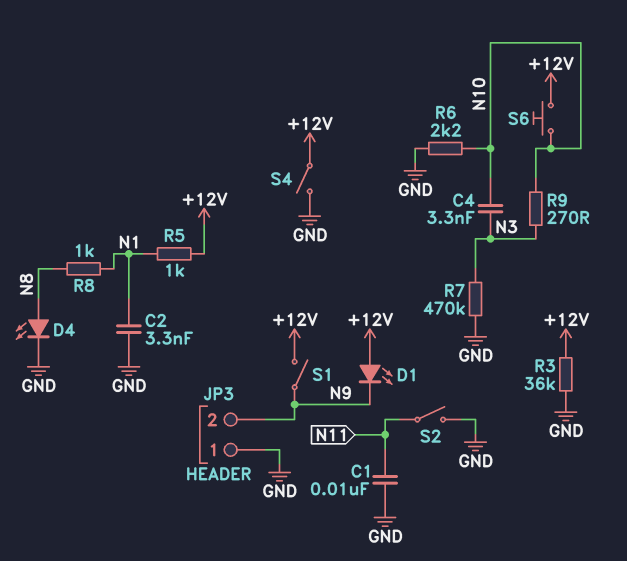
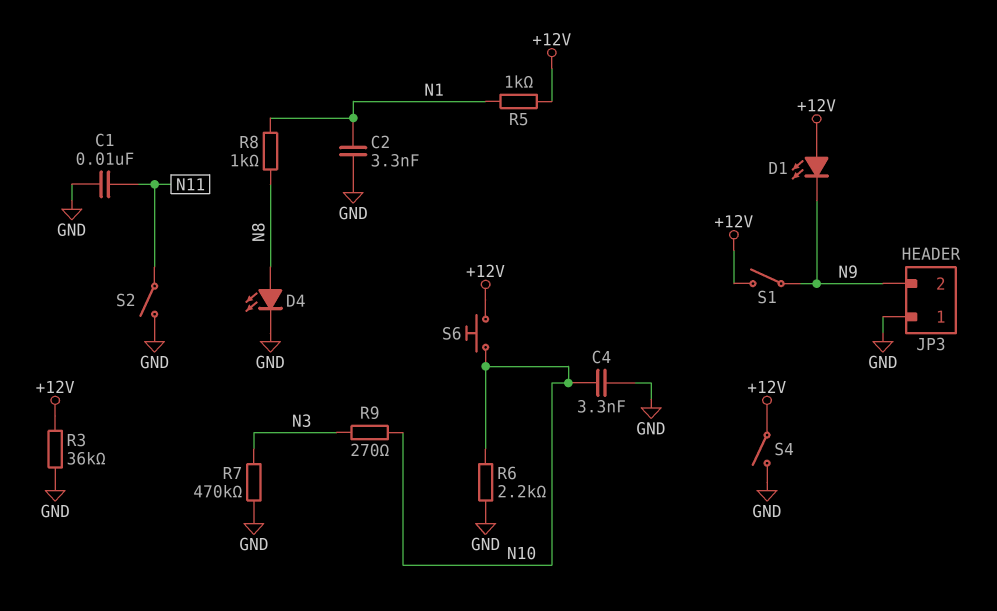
C4: 3.3nF (N3, N10) -> 3.3nF (GND, N10)

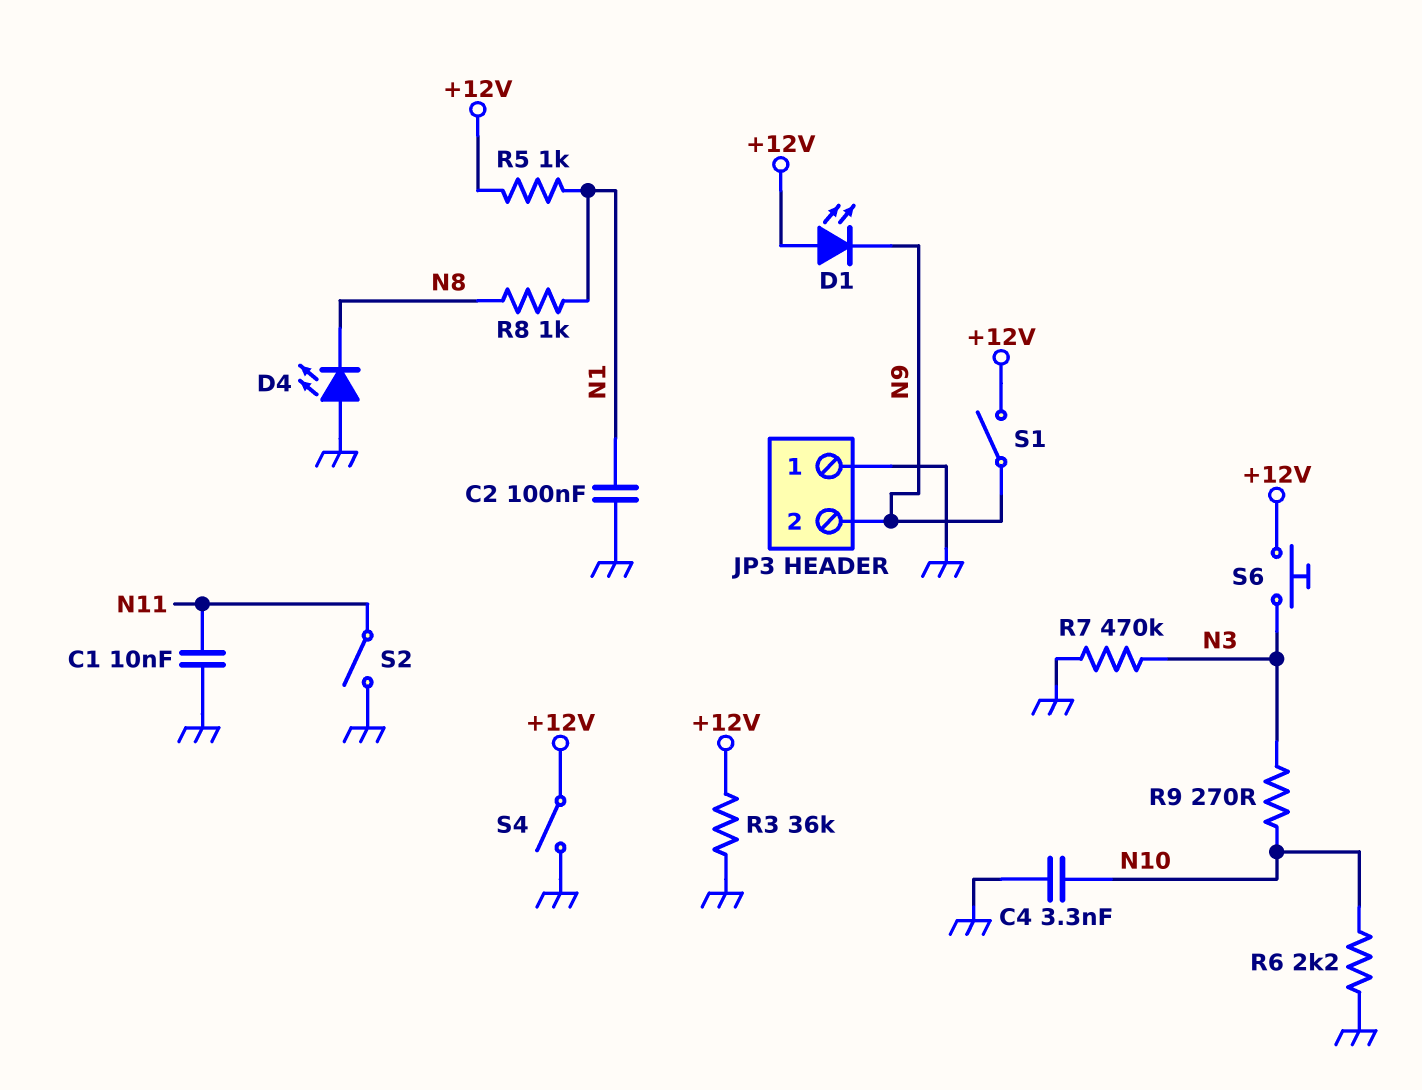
C2: 3.3nF (GND, N1) -> 100nF (GND, N1)
D4: LED (A N8, K GND) -> LED (A GND, K N8)
S6: button (+12V, N10) -> button (+12V, N3)

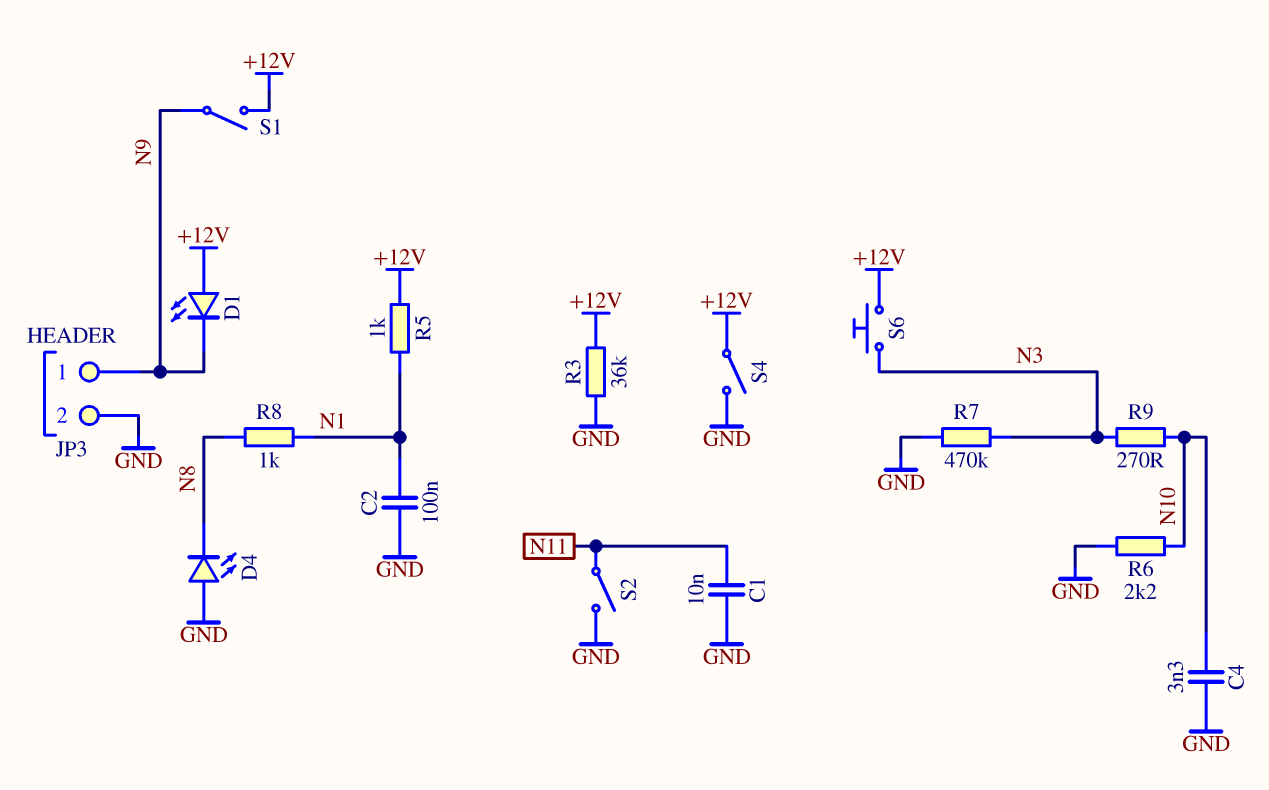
JP3 pin 1: GND -> N9
JP3 pin 2: N9 -> GND

